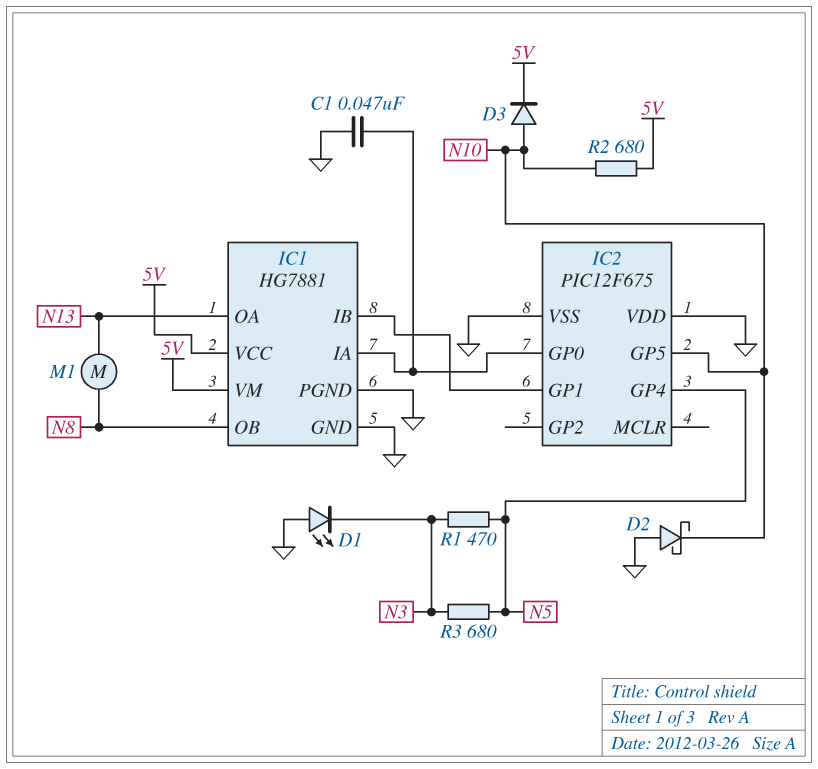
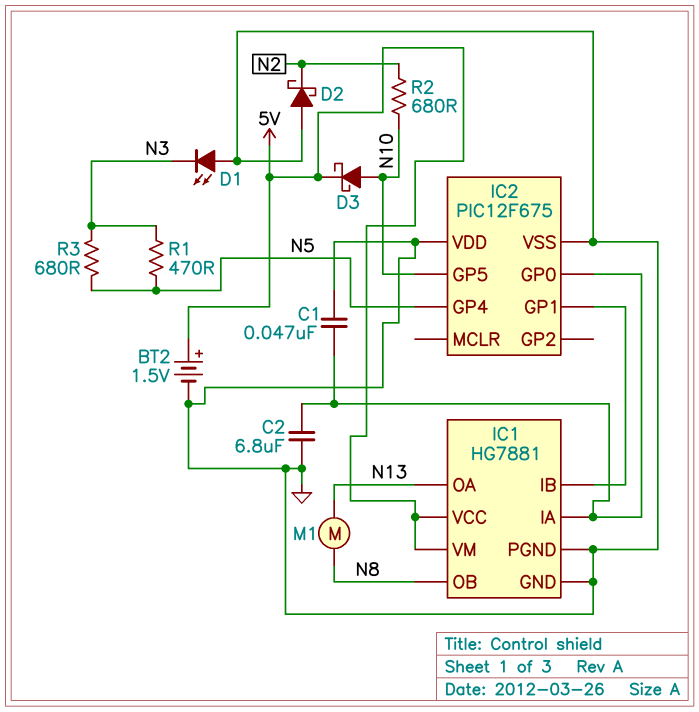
BT2: none -> 1.5V (plus 5V, minus GND)
C2: none -> 6.8uF (GND, IC1/IA)
D2: schottky (A GND, K N10) -> schottky (A GND, K N2)
D3: diode (A N10, K 5V) -> schottky (A N10, K 5V)
R2: 680 (5V, N10) -> 680 (N2, N10)

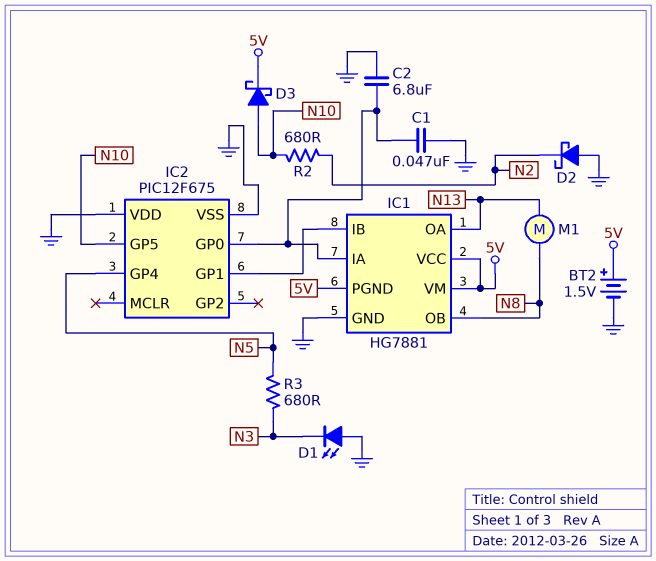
IC1 pin PGND: GND -> 5V
R1: 470 (N3, N5) -> none

